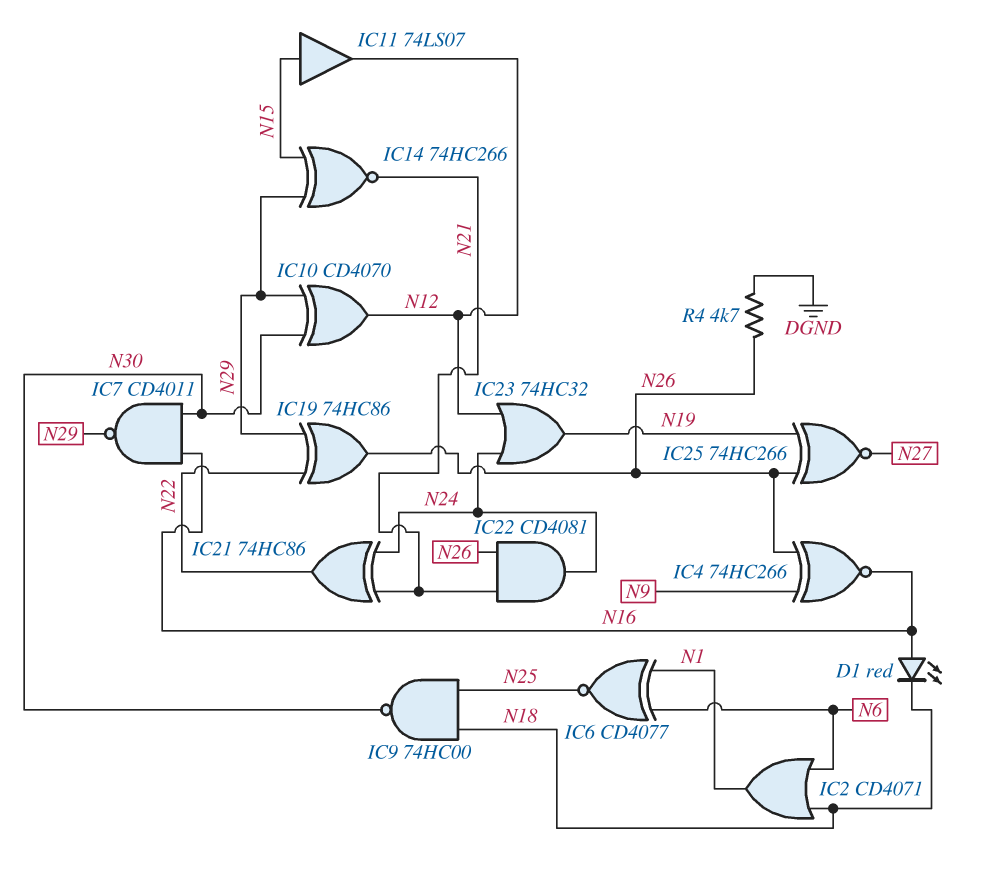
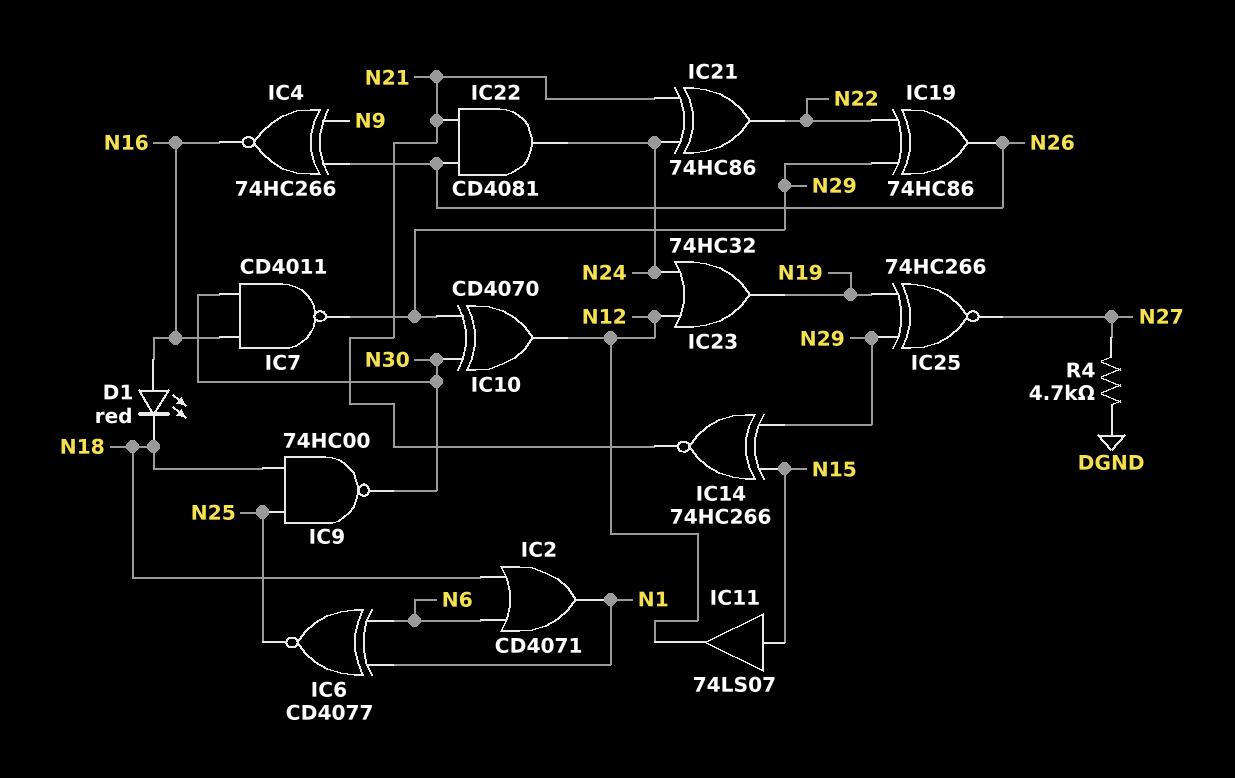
IC25: XNOR 74HC266 (in N19, in N26, out N27) -> XNOR 74HC266 (in N19, in N29, out N27)
R4: 4.7k (DGND, N26) -> 4.7k (DGND, N27)

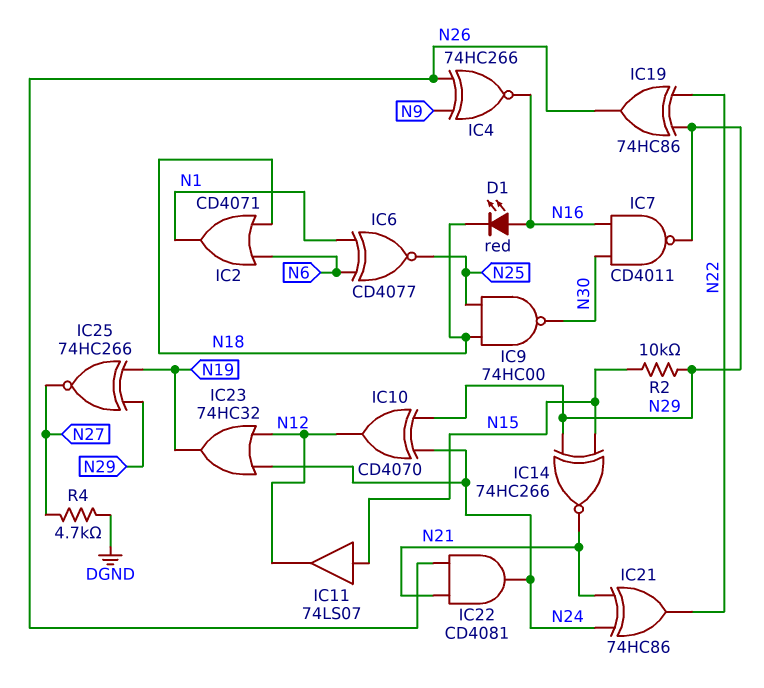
IC10: XOR CD4070 (in N29, in N30, out N12) -> XOR CD4070 (in N24, in N29, out N12)
R2: none -> 10k (N15, N29)

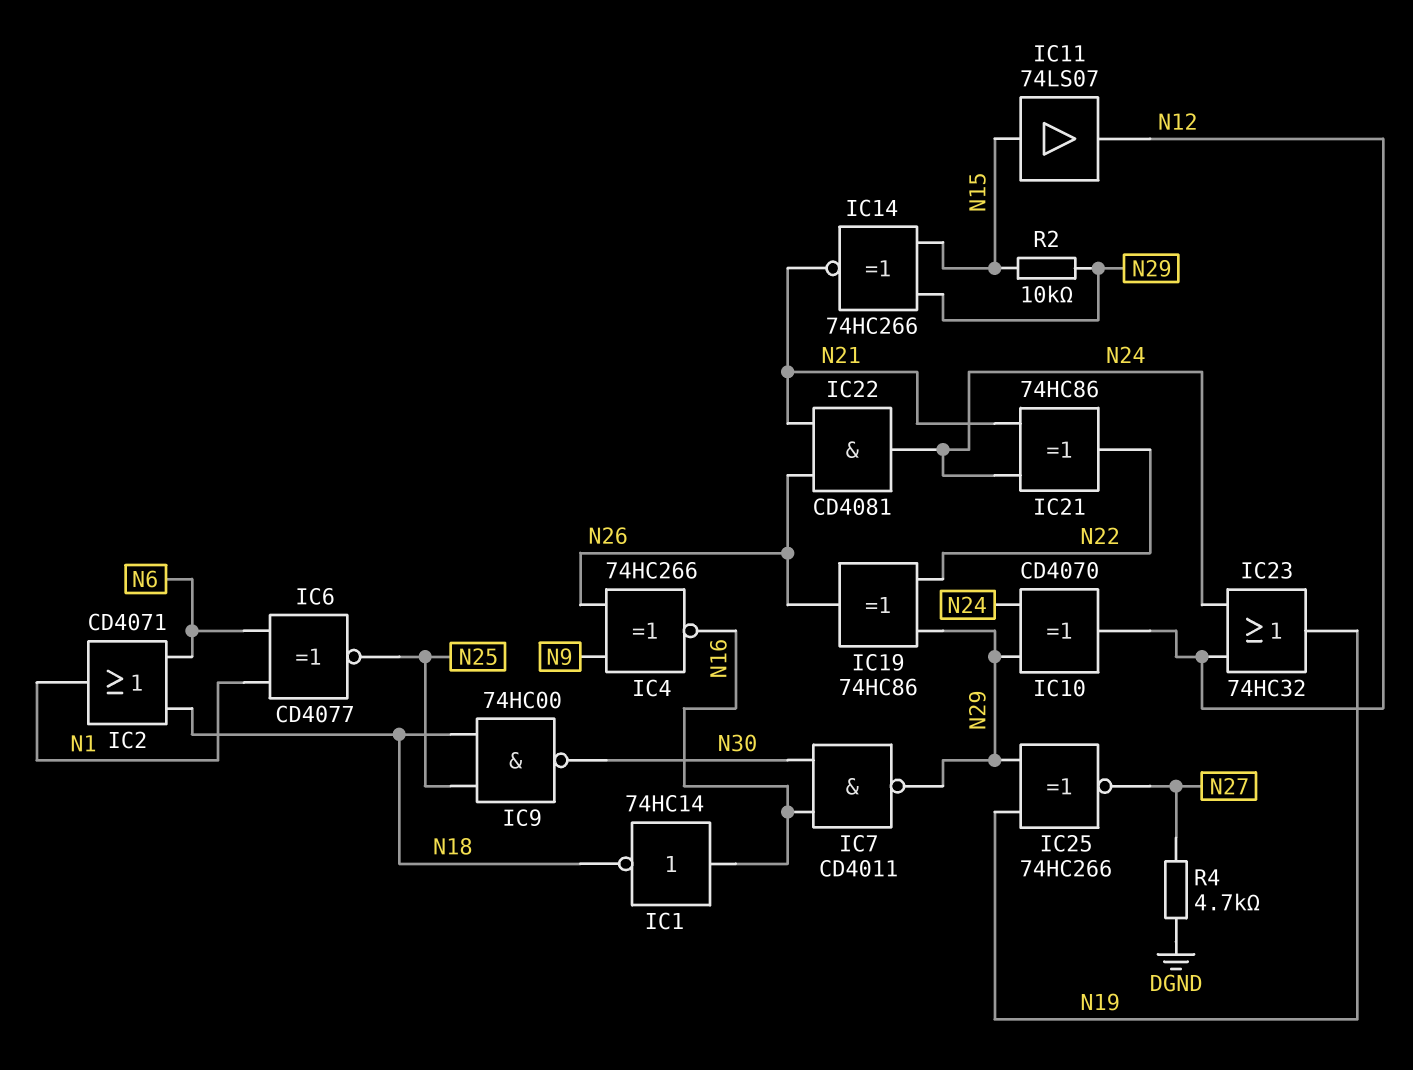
D1: LED red (A N16, K N18) -> none
IC1: none -> NOT 74HC14 (in N16, out N18)

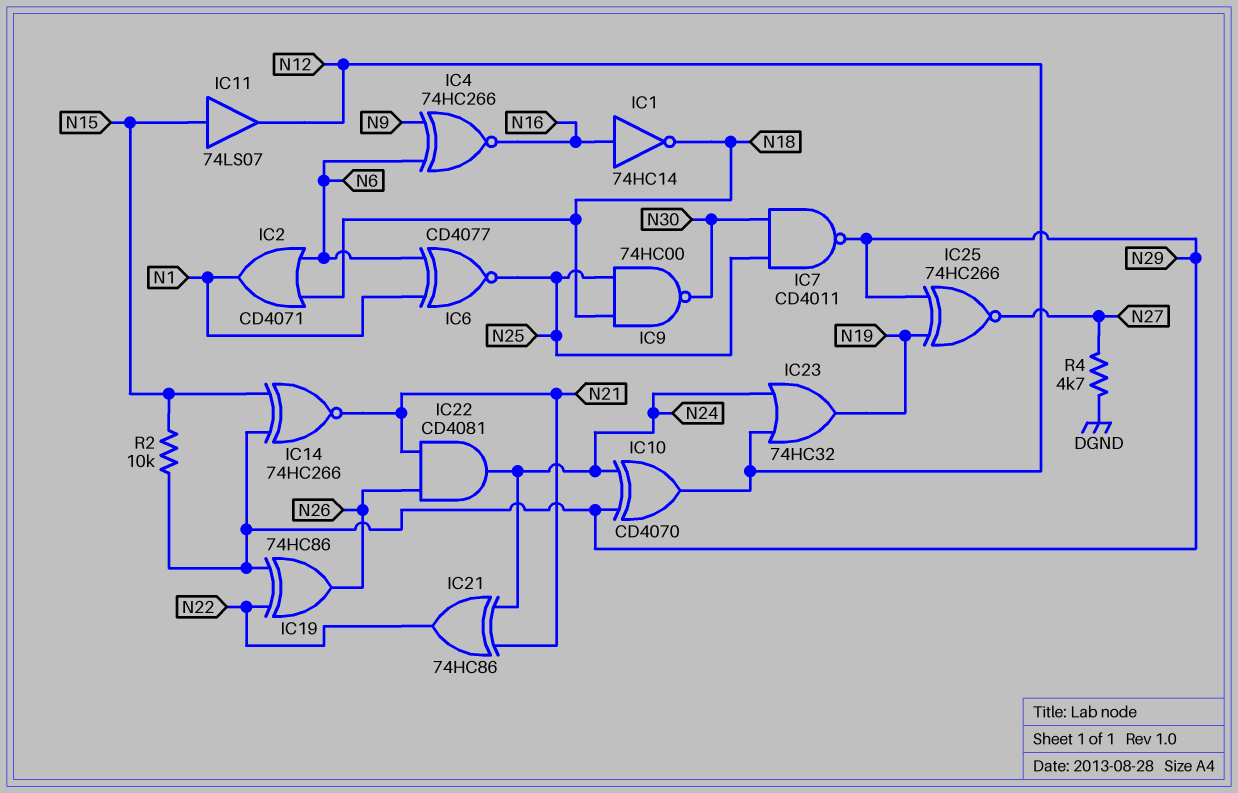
IC4: XNOR 74HC266 (in N9, in N26, out N16) -> XNOR 74HC266 (in N6, in N9, out N16)
IC7: NAND CD4011 (in N16, in N30, out N29) -> NAND CD4011 (in N25, in N30, out N29)

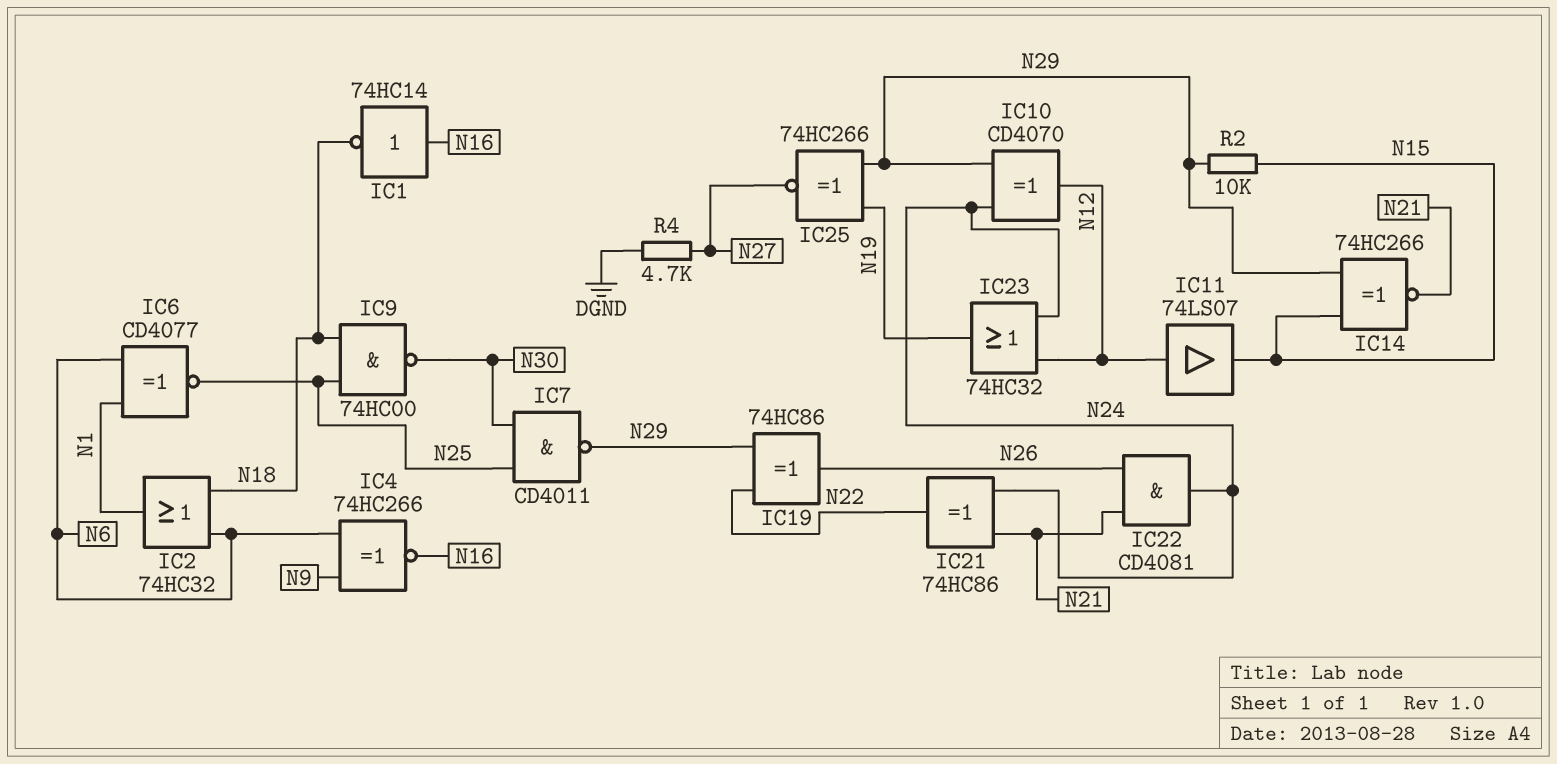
IC2: OR CD4071 (in N6, in N18, out N1) -> OR 74HC32 (in N6, in N18, out N1)
IC11: buffer 74LS07 (in N15, out N12) -> buffer 74LS07 (in N12, out N15)

